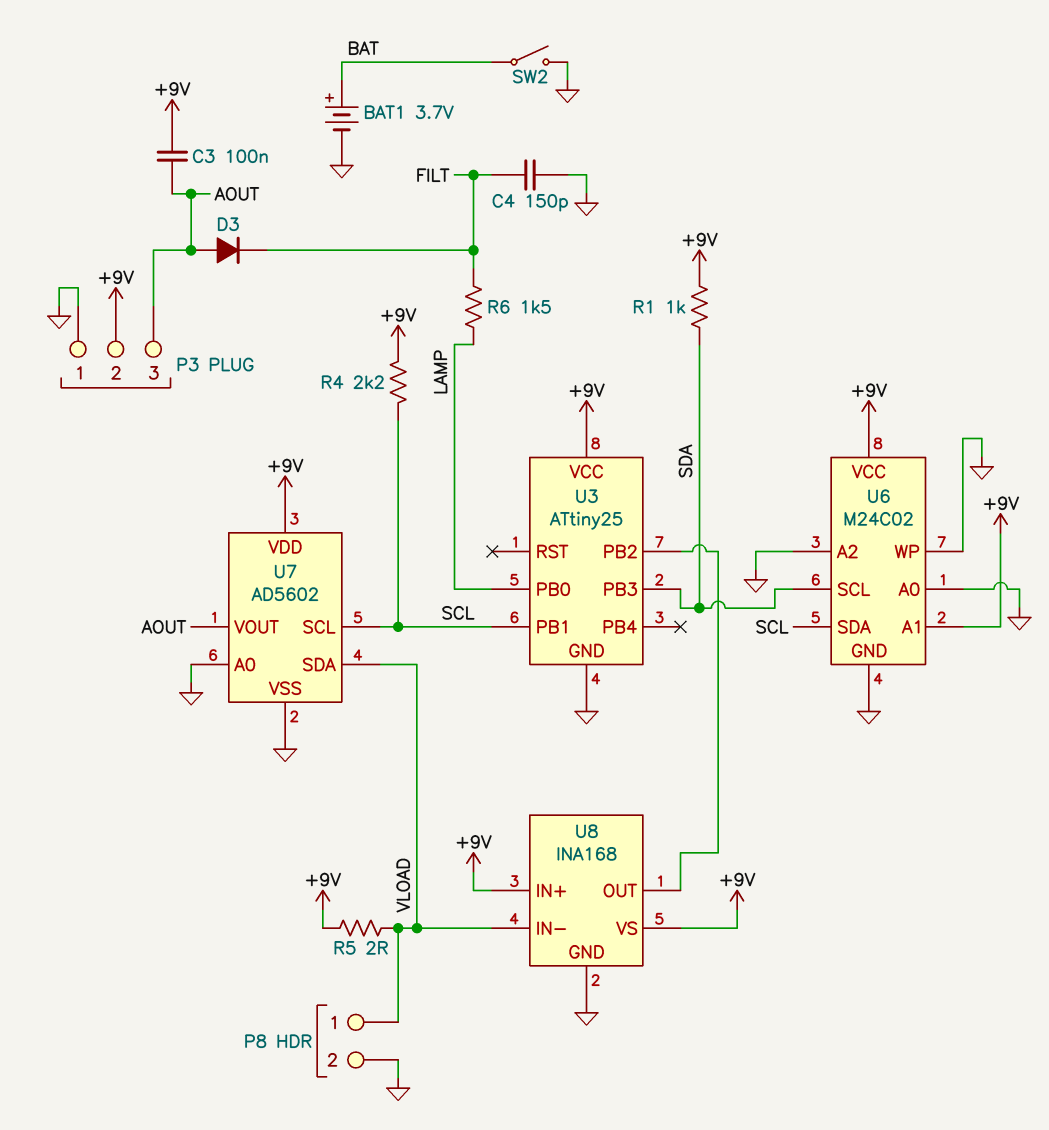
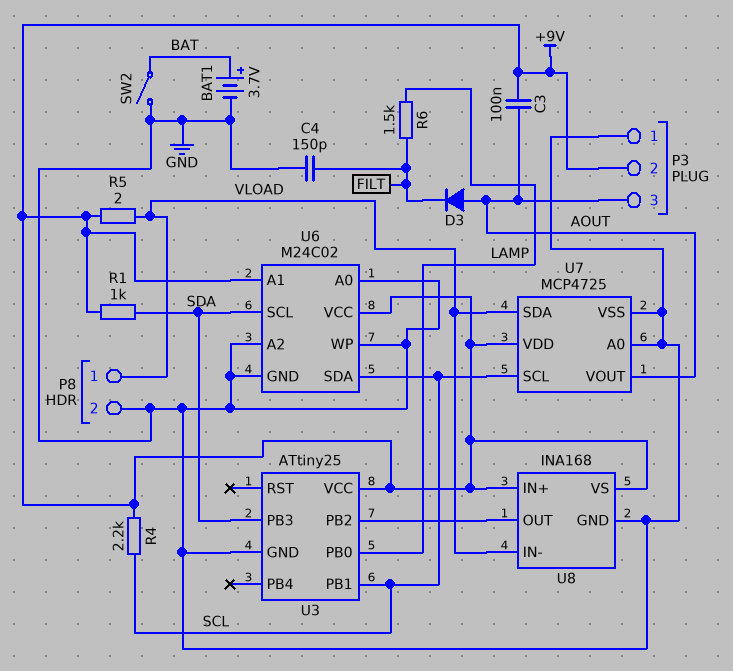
U7: AD5602 -> MCP4725

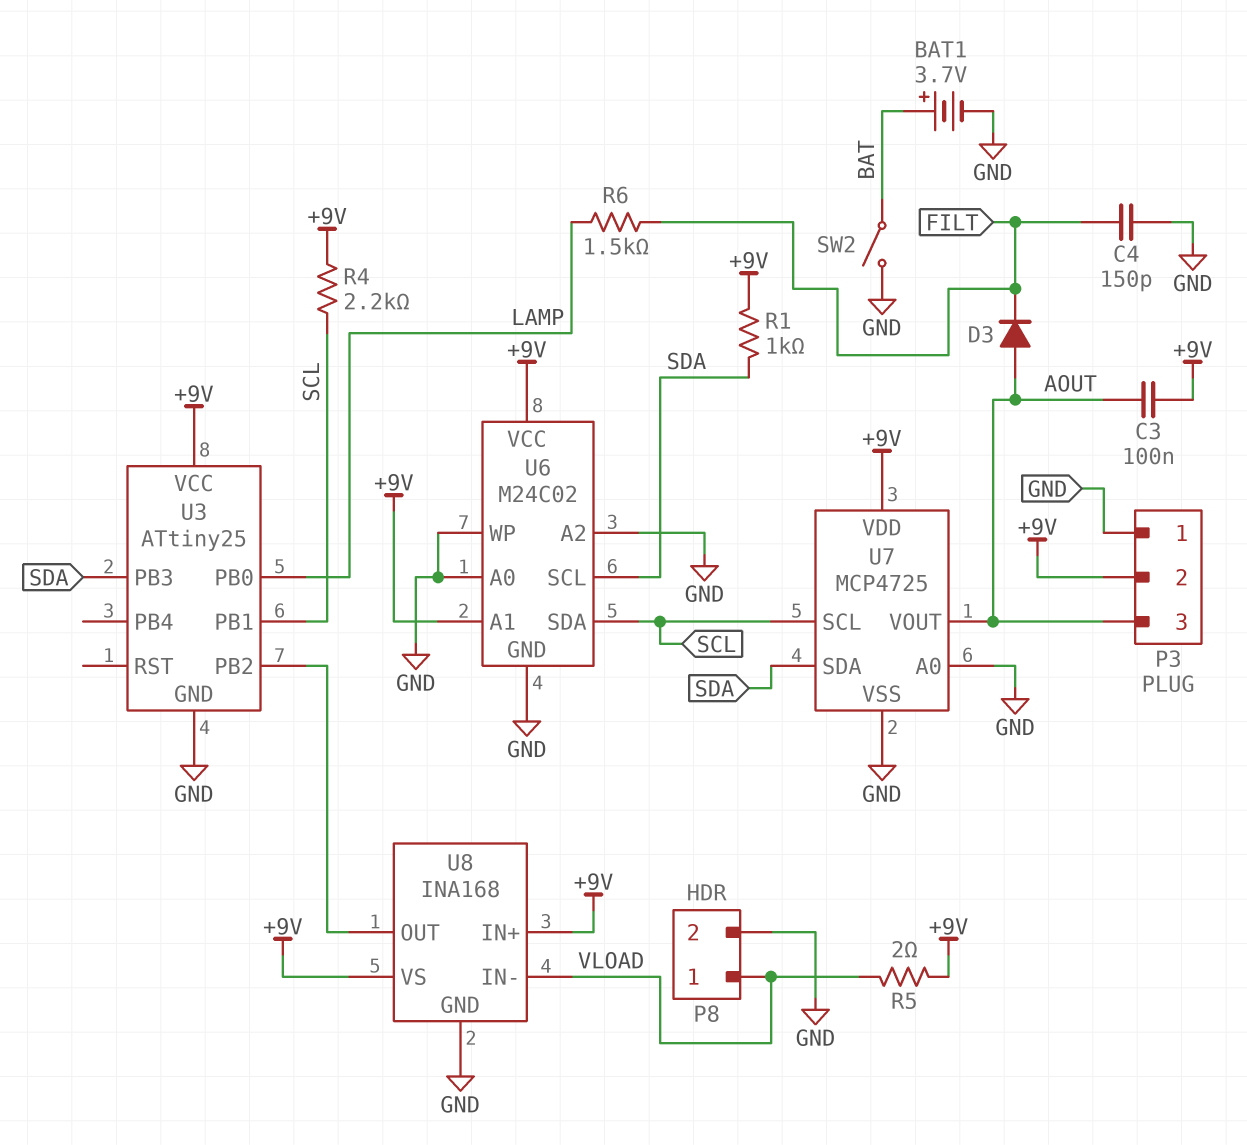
U7 pin SDA: VLOAD -> SDA

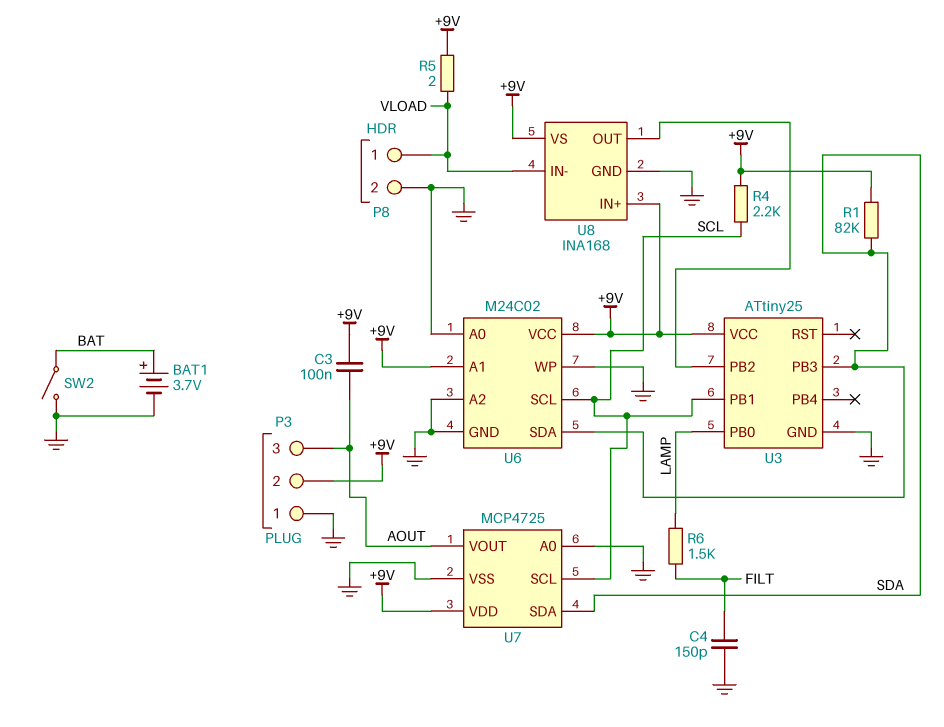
D3: diode (A AOUT, K FILT) -> none
R1: 1k (+9V, SDA) -> 82k (+9V, SDA)
U6 pin SCL: SDA -> SCL
U6 pin SDA: SCL -> SDA

